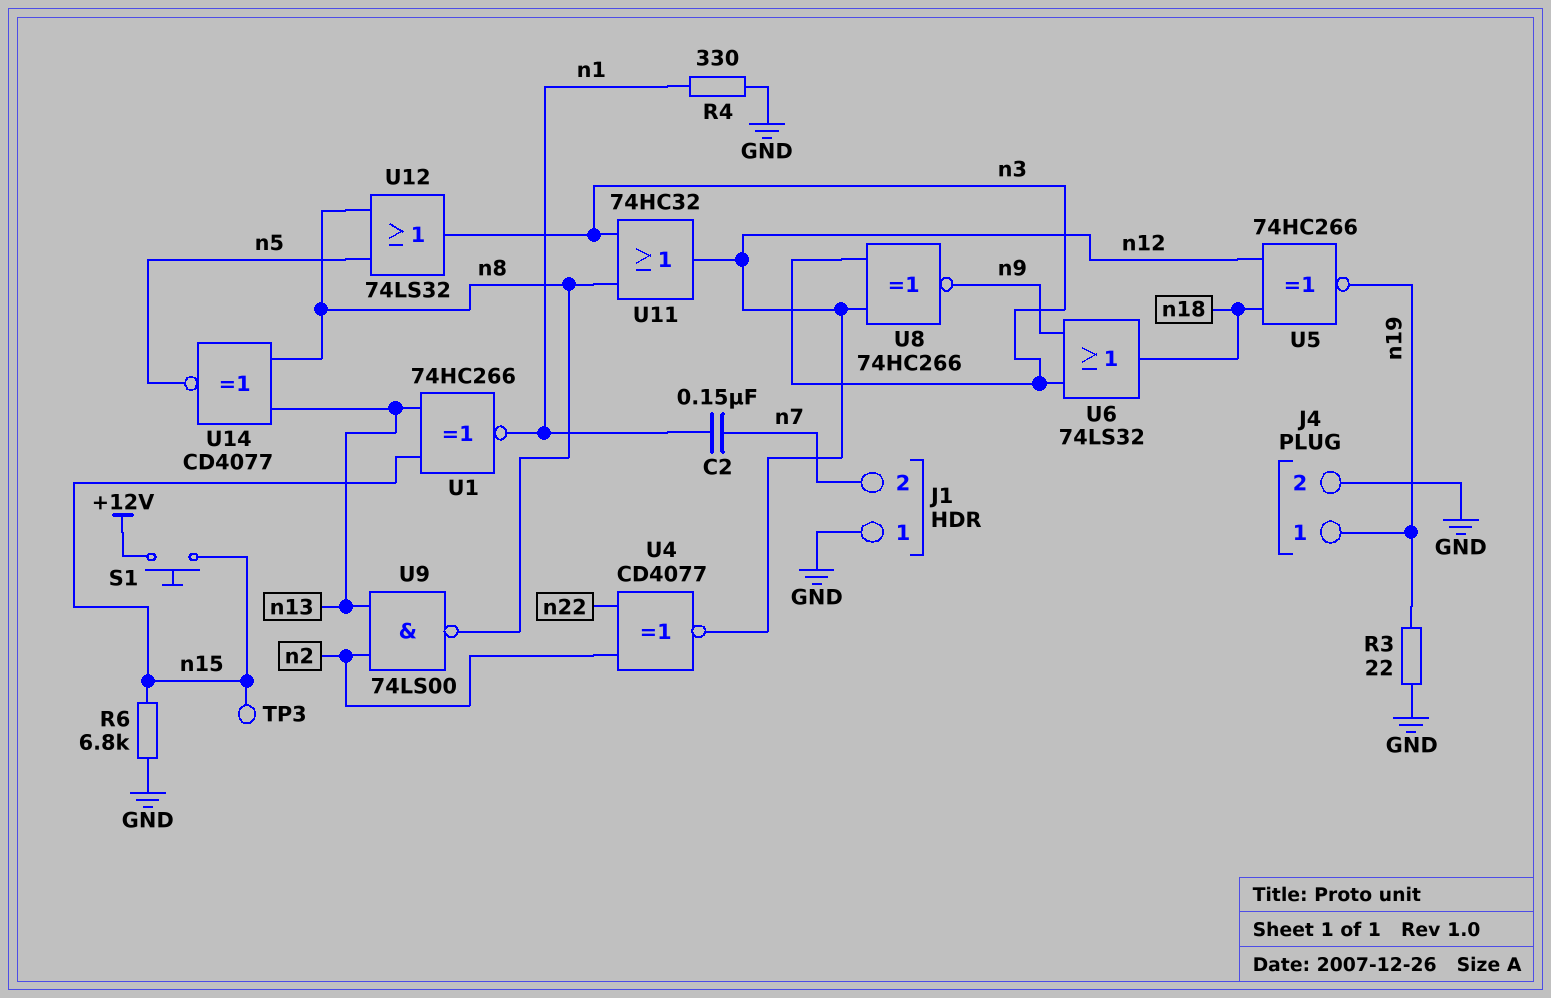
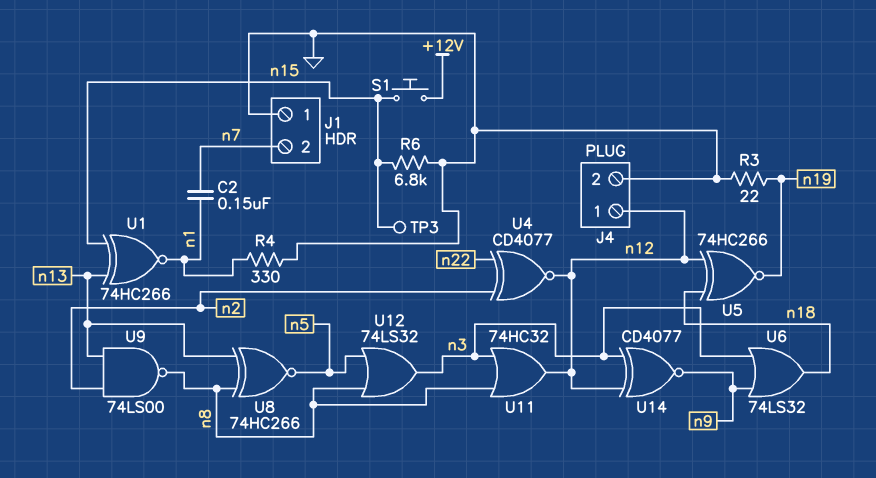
J4 pin 1: n19 -> n12
U8: XNOR 74HC266 (in n3, in n12, out n9) -> XNOR 74HC266 (in n8, in n13, out n5)
U14: XNOR CD4077 (in n8, in n13, out n5) -> XNOR CD4077 (in n3, in n12, out n9)

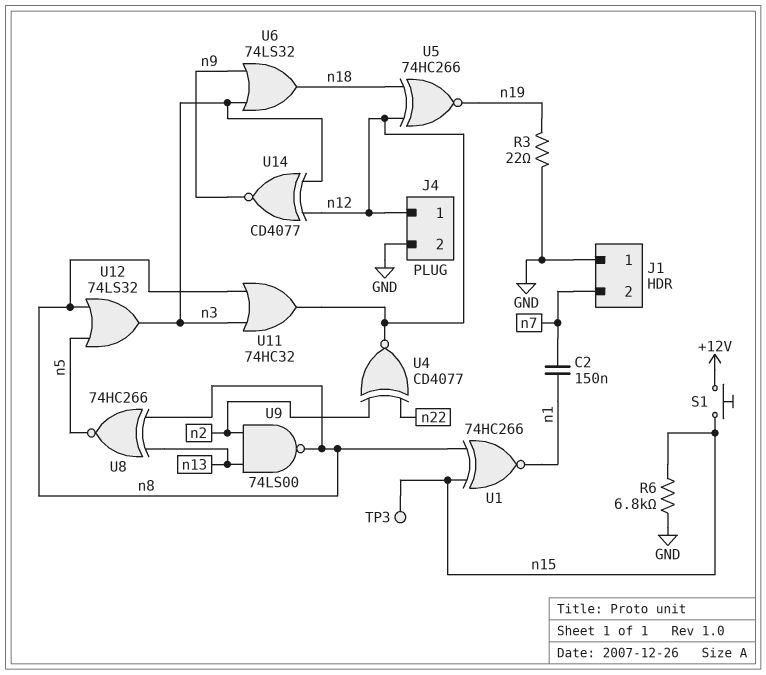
R4: 330 (GND, n1) -> none
U1: XNOR 74HC266 (in n13, in n15, out n1) -> XNOR 74HC266 (in n8, in n15, out n1)

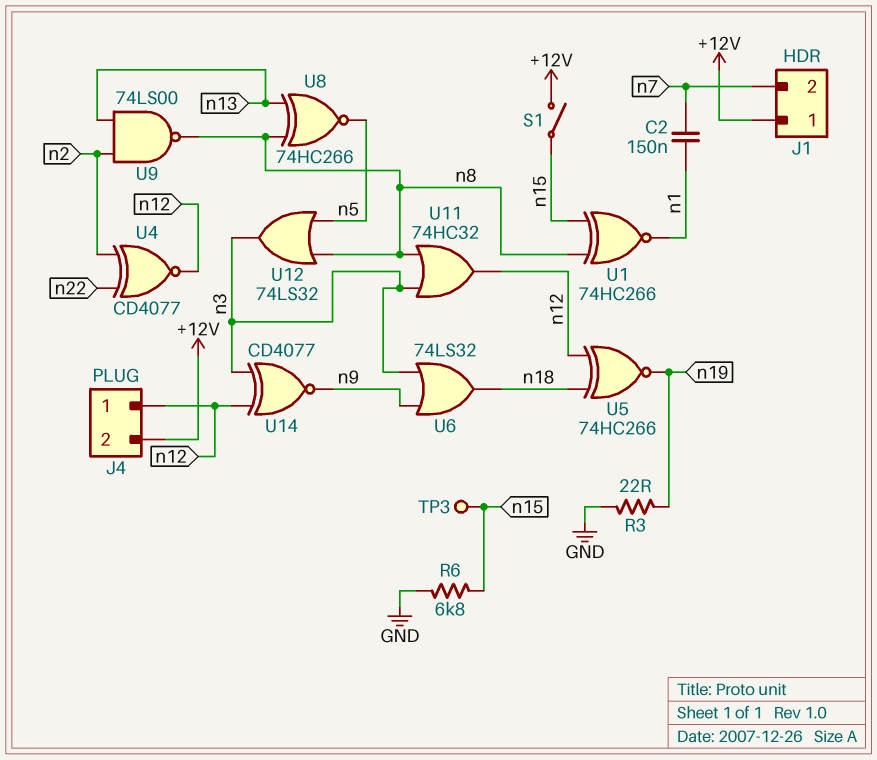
J1 pin 1: GND -> +12V
J4 pin 2: GND -> +12V
S1: button (+12V, n15) -> switch (+12V, n15)

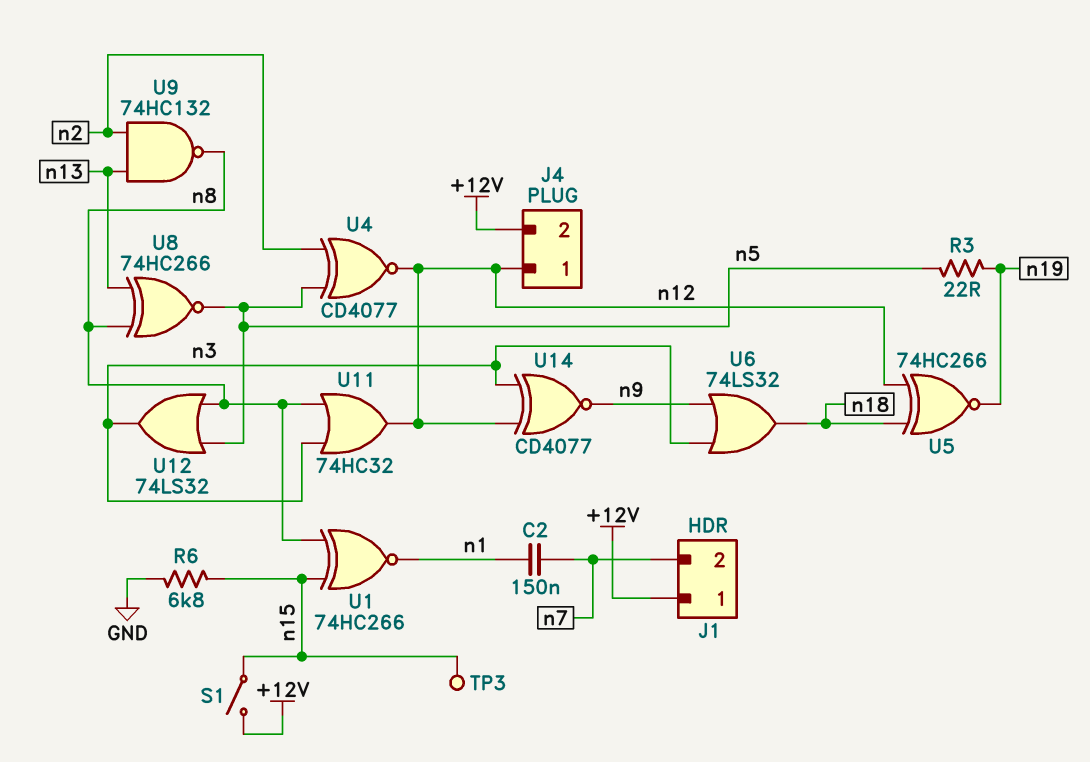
R3: 22 (GND, n19) -> 22 (n5, n19)
U4: XNOR CD4077 (in n2, in n22, out n12) -> XNOR CD4077 (in n2, in n5, out n12)
U9: NAND 74LS00 (in n2, in n13, out n8) -> NAND 74HC132 (in n2, in n13, out n8)

